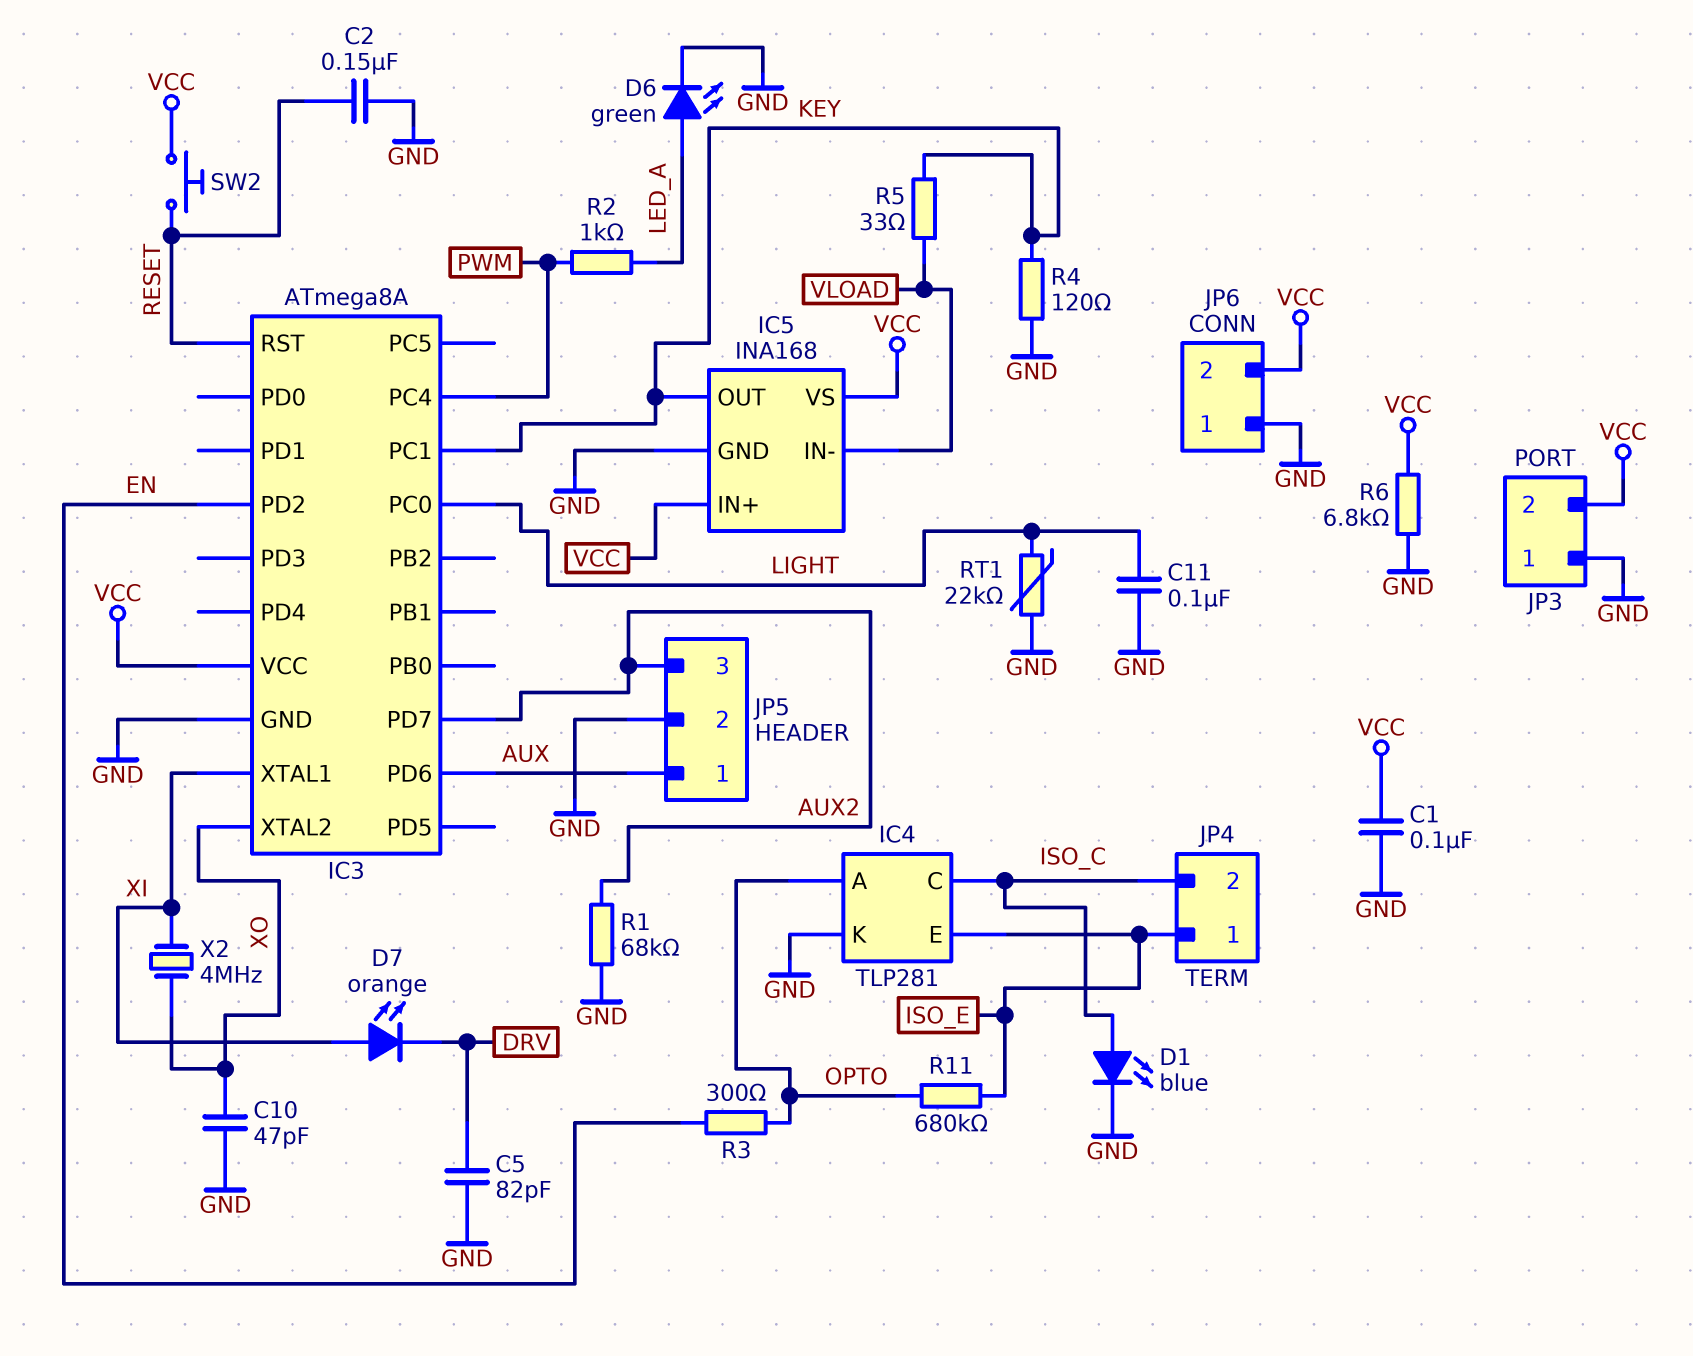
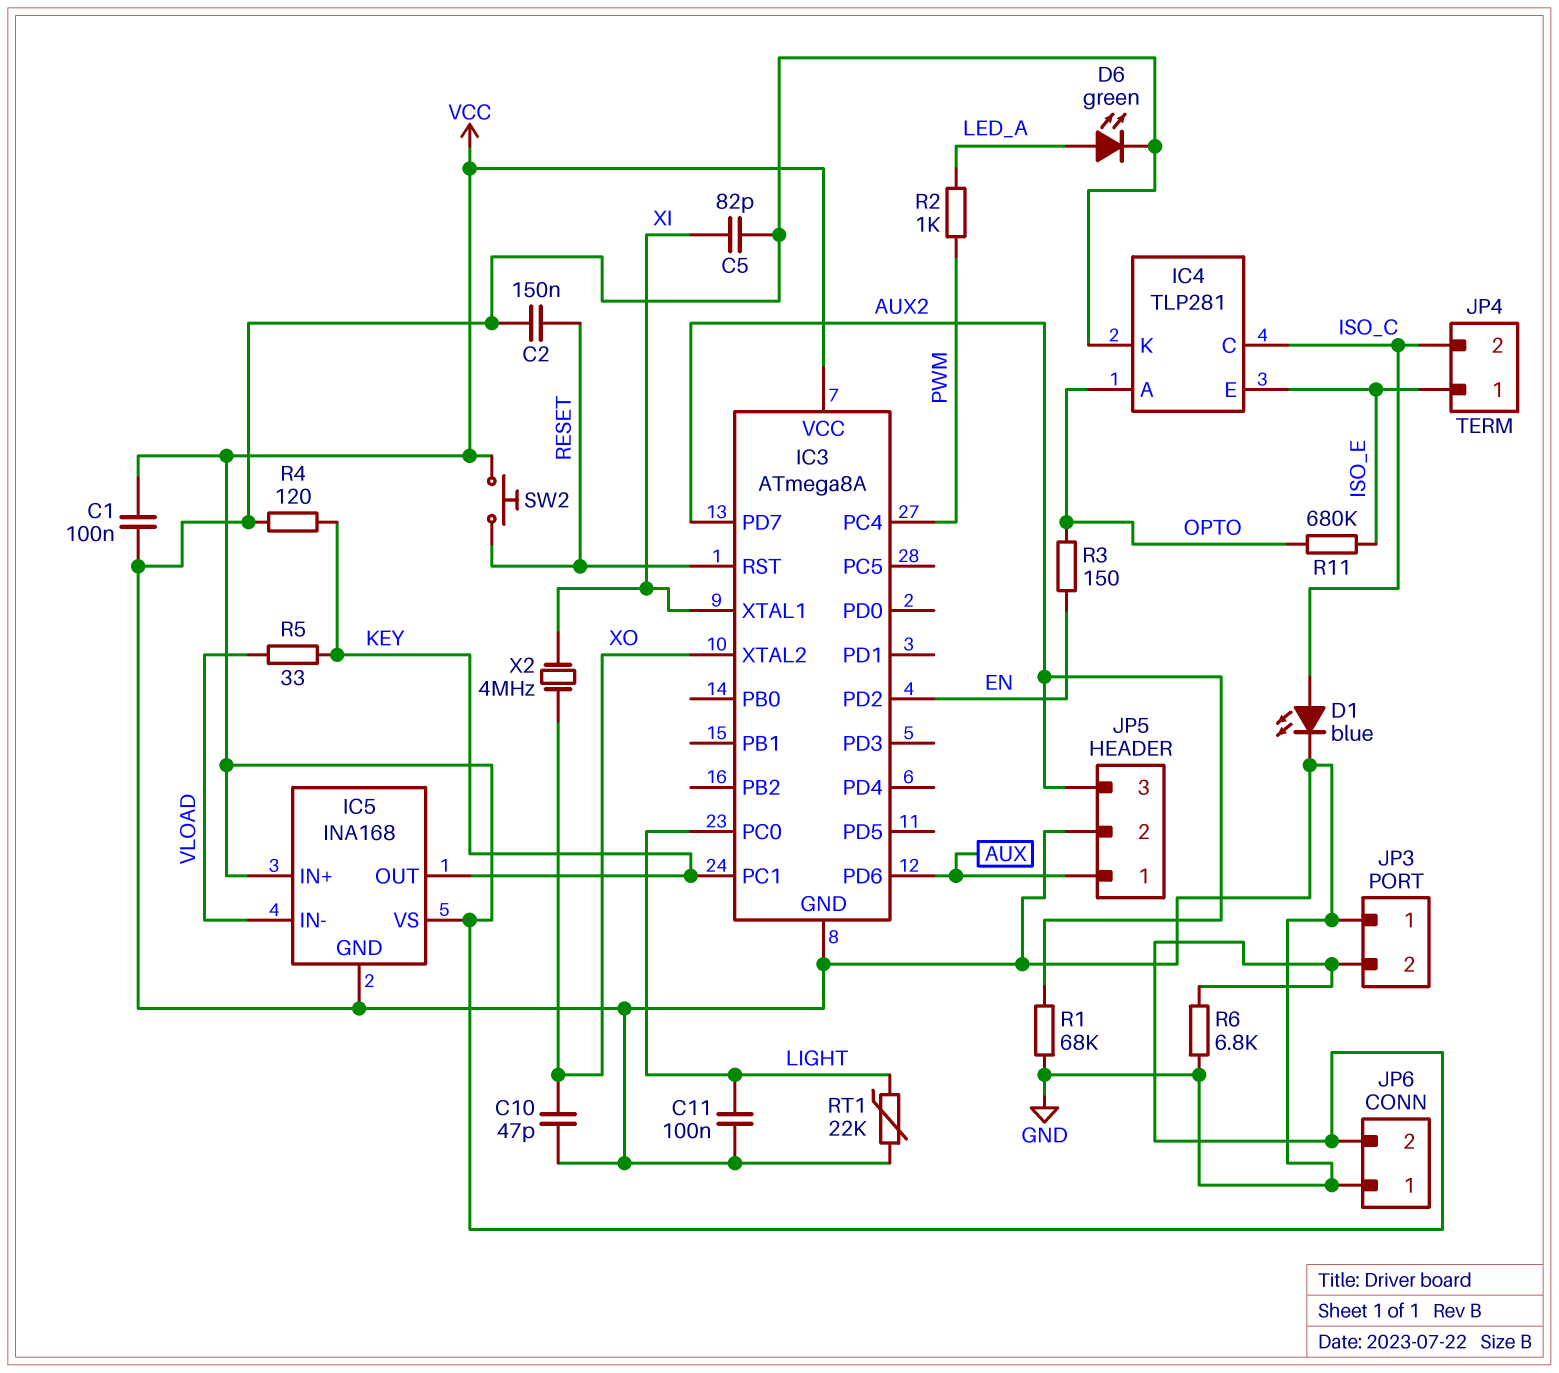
C5: 82pF (DRV, GND) -> 82pF (GND, XI)
D7: LED orange (A XI, K DRV) -> none
R3: 300 (EN, OPTO) -> 150 (EN, OPTO)

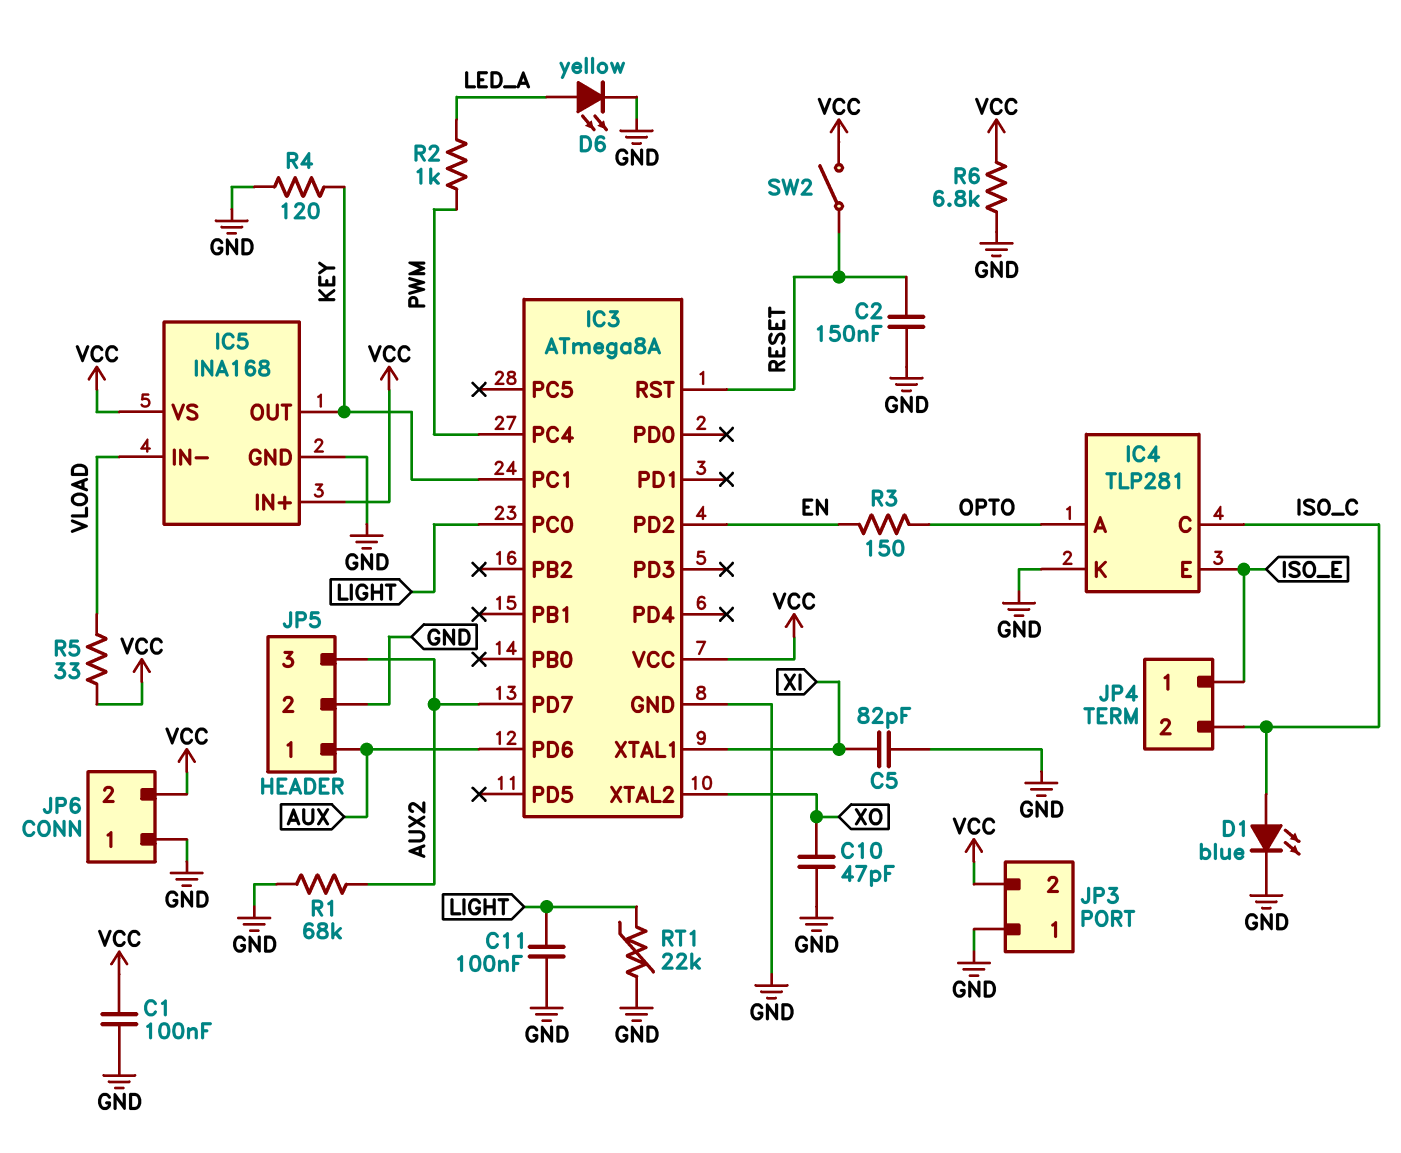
D6: LED green (A LED_A, K GND) -> LED yellow (A LED_A, K GND)
R5: 33 (KEY, VLOAD) -> 33 (VCC, VLOAD)
R11: 680k (ISO_E, OPTO) -> none
SW2: button (RESET, VCC) -> switch (RESET, VCC)
X2: 4MHz (XI, XO) -> none

